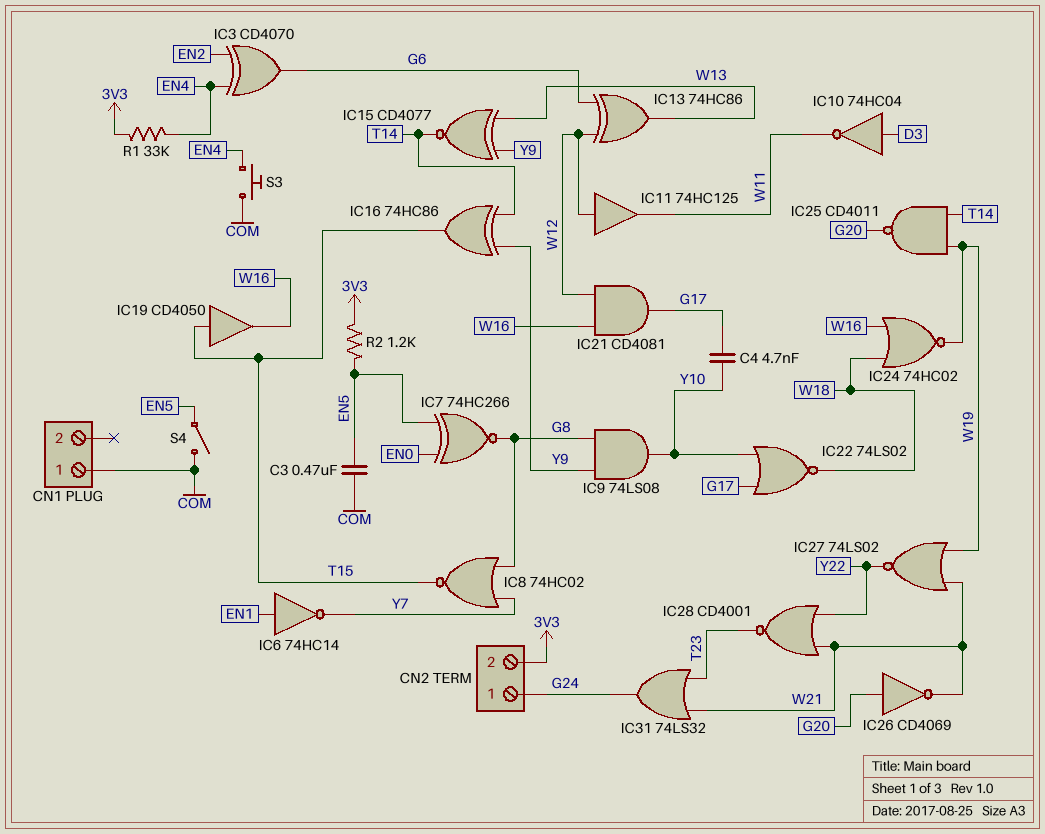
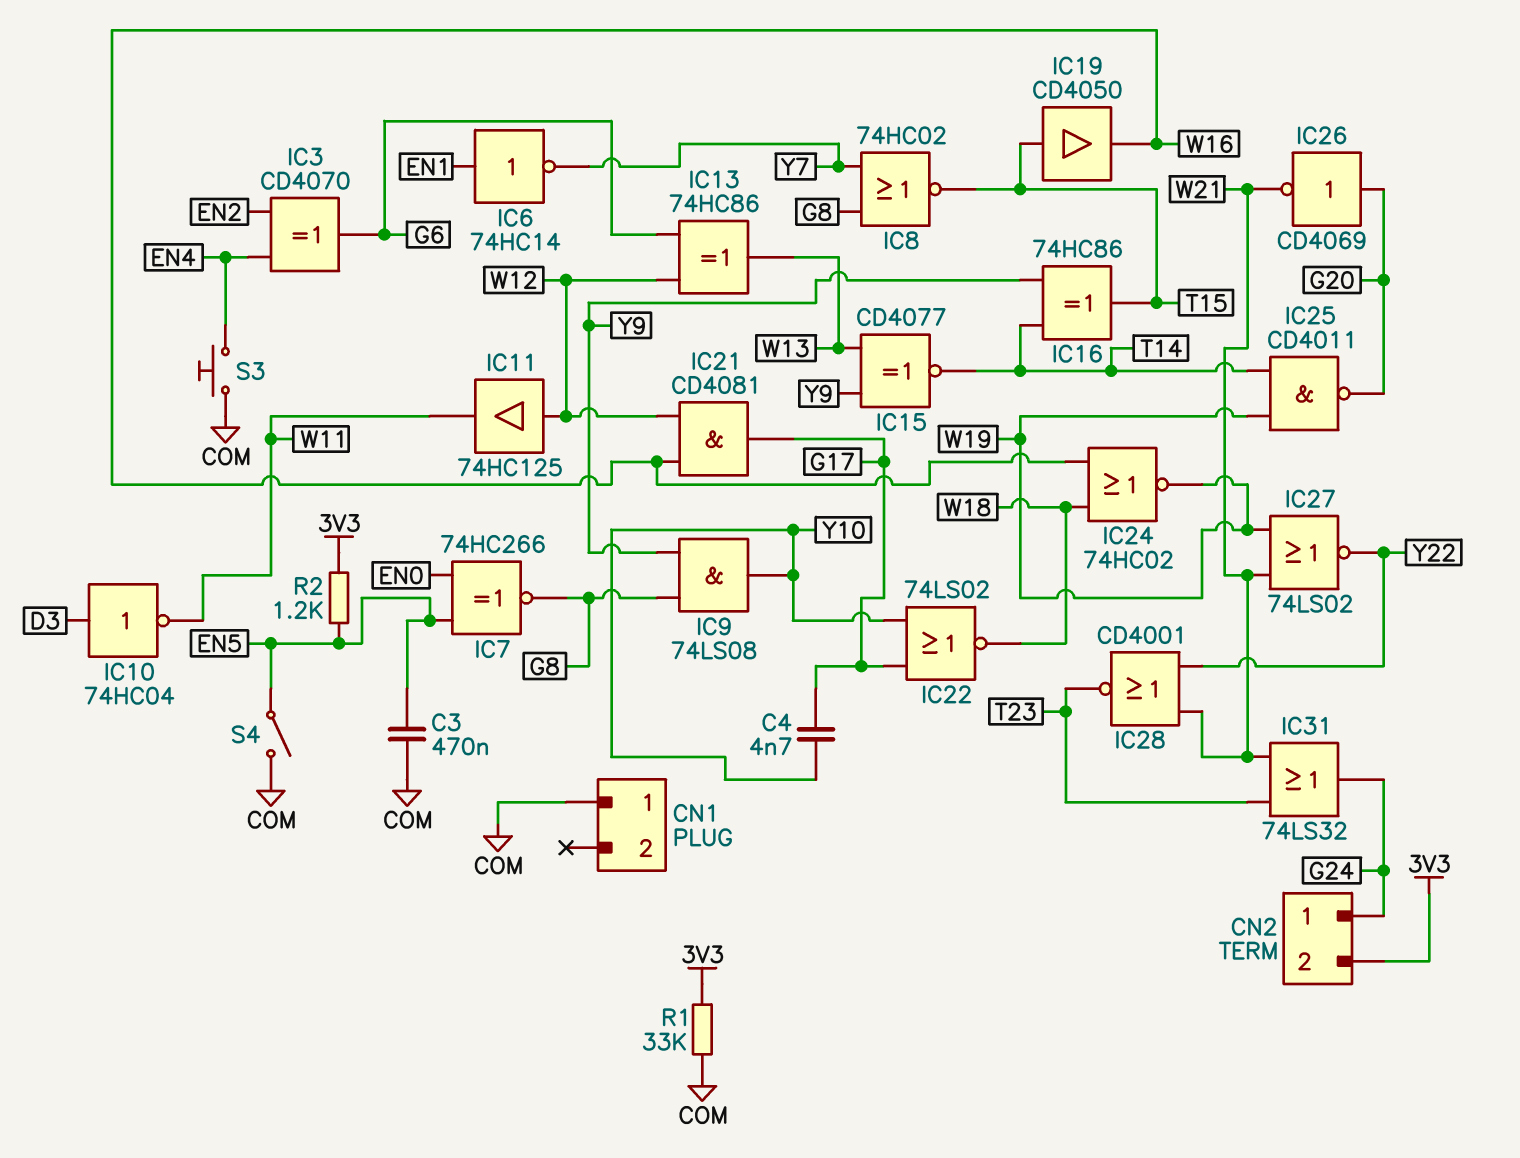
R1: 33k (3V3, EN4) -> 33k (3V3, COM)

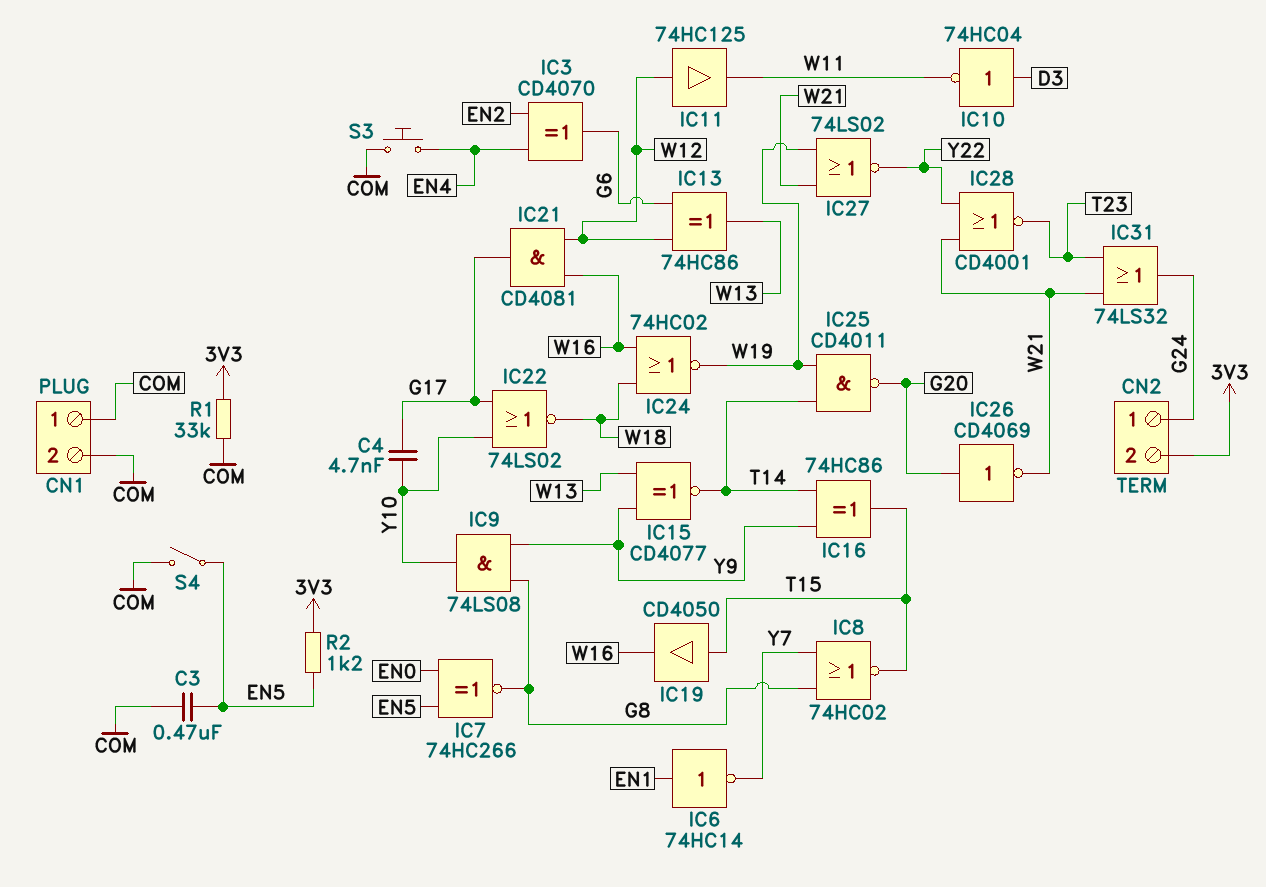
CN1 pin 2: none -> COM

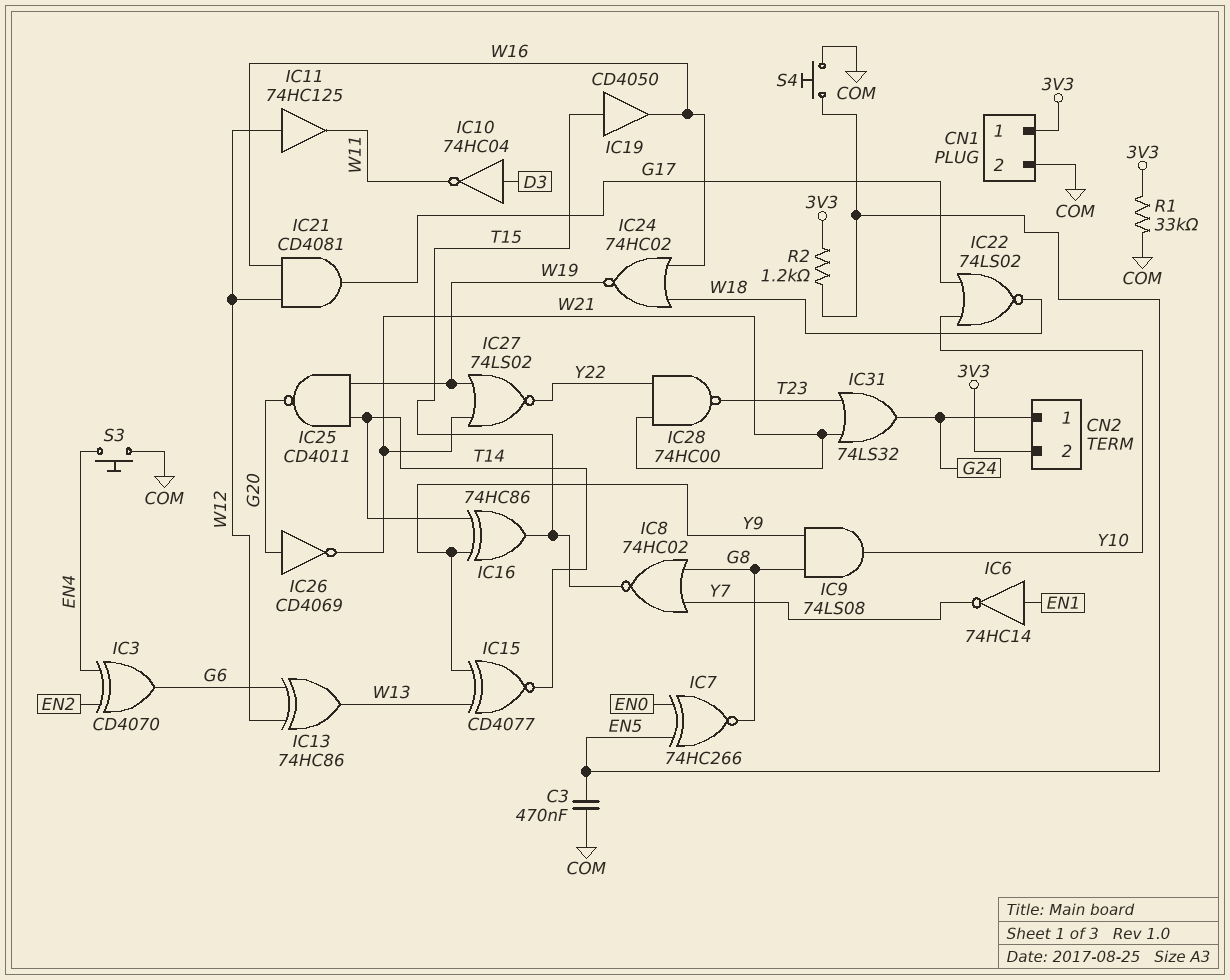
C4: 4.7nF (G17, Y10) -> none
CN1 pin 1: COM -> 3V3
IC28: NOR CD4001 (in W21, in Y22, out T23) -> NAND 74HC00 (in W21, in Y22, out T23)
S4: switch (COM, EN5) -> button (COM, EN5)

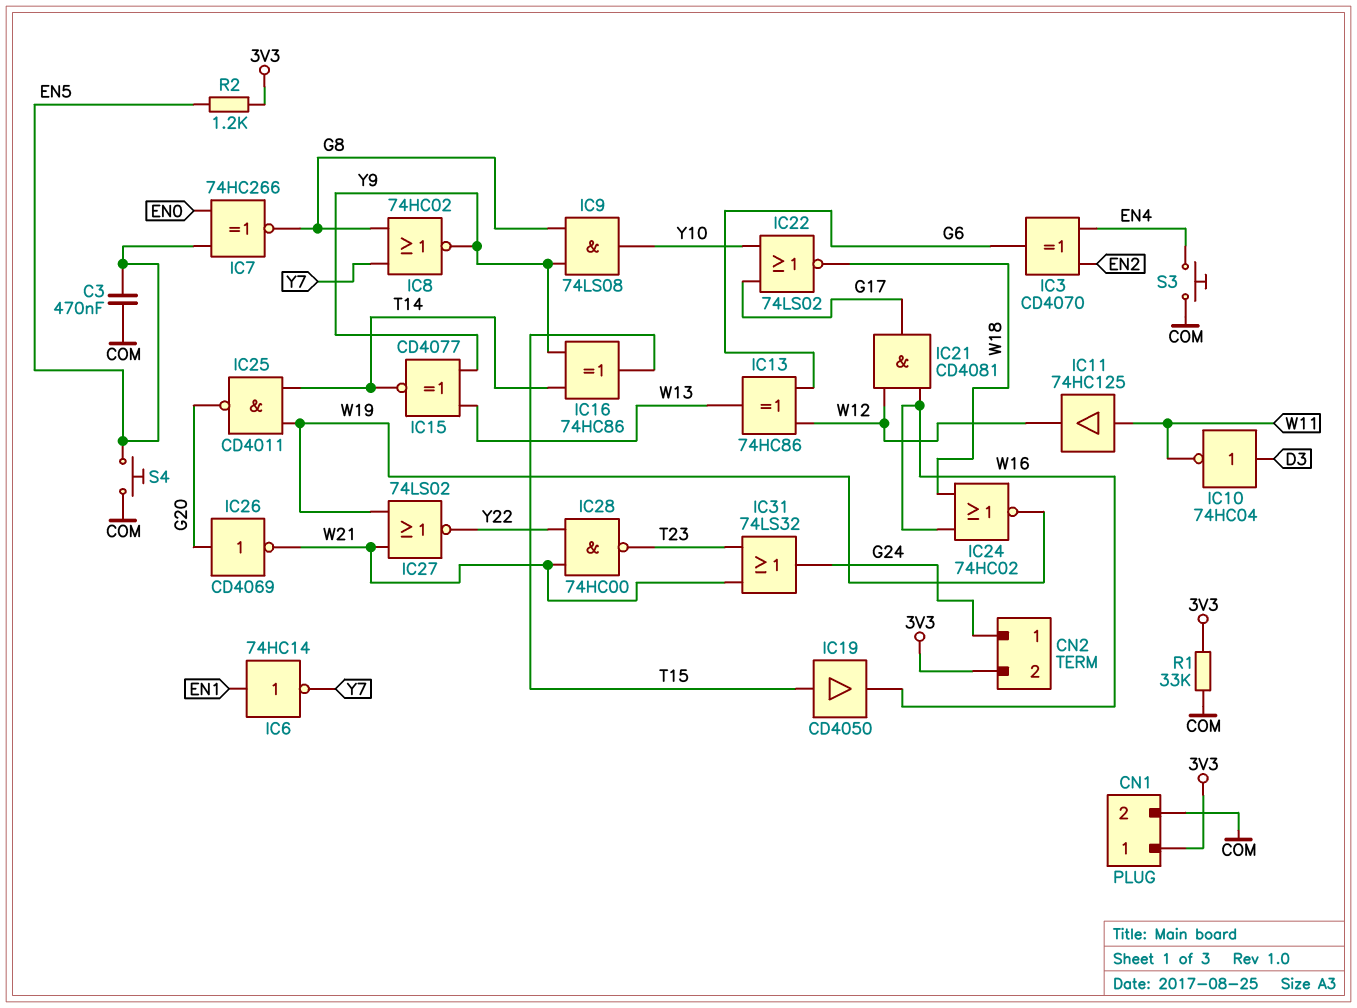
IC8: NOR 74HC02 (in G8, in Y7, out T15) -> NOR 74HC02 (in G8, in Y7, out Y9)
IC11: buffer 74HC125 (in W12, out W11) -> buffer 74HC125 (in W11, out W12)

